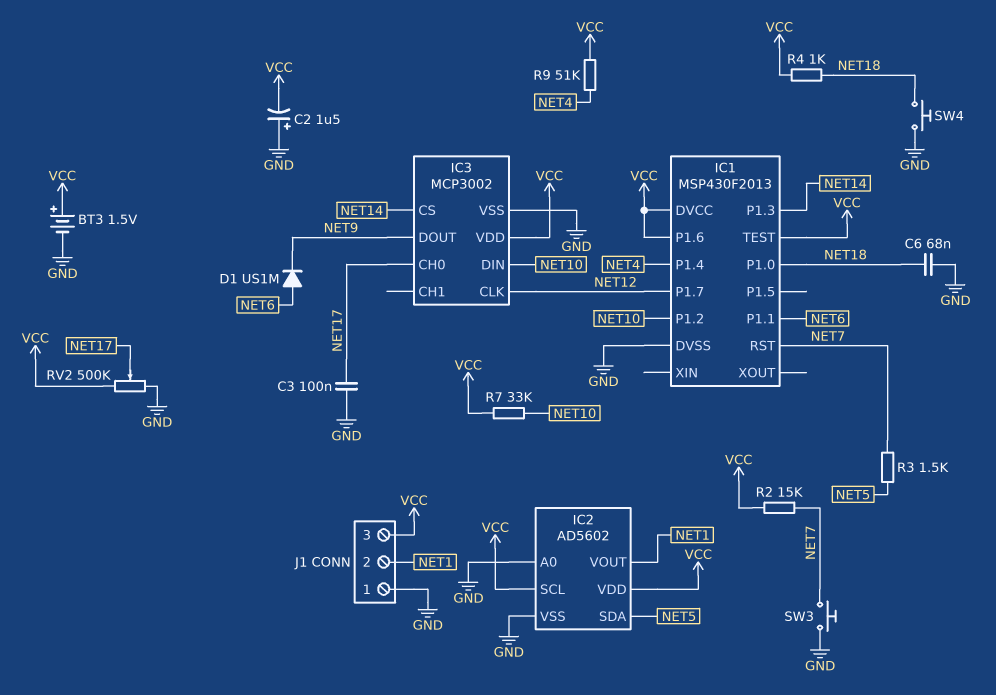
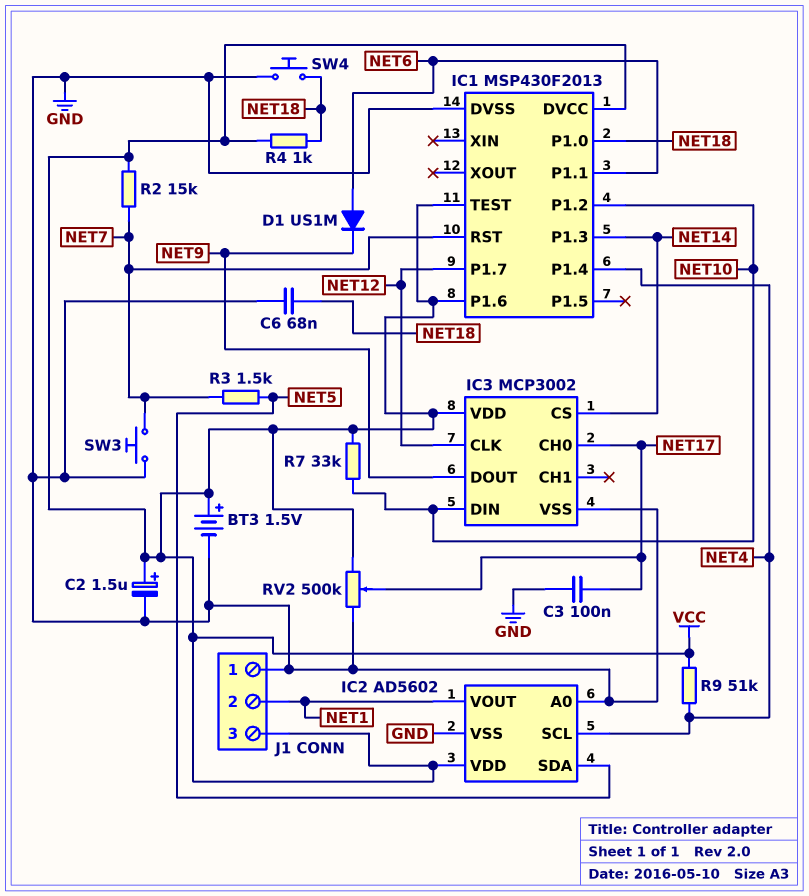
C2: 1.5uF (plus GND, minus VCC) -> 1.5uF (plus VCC, minus GND)
IC2 pin SCL: VCC -> NET4

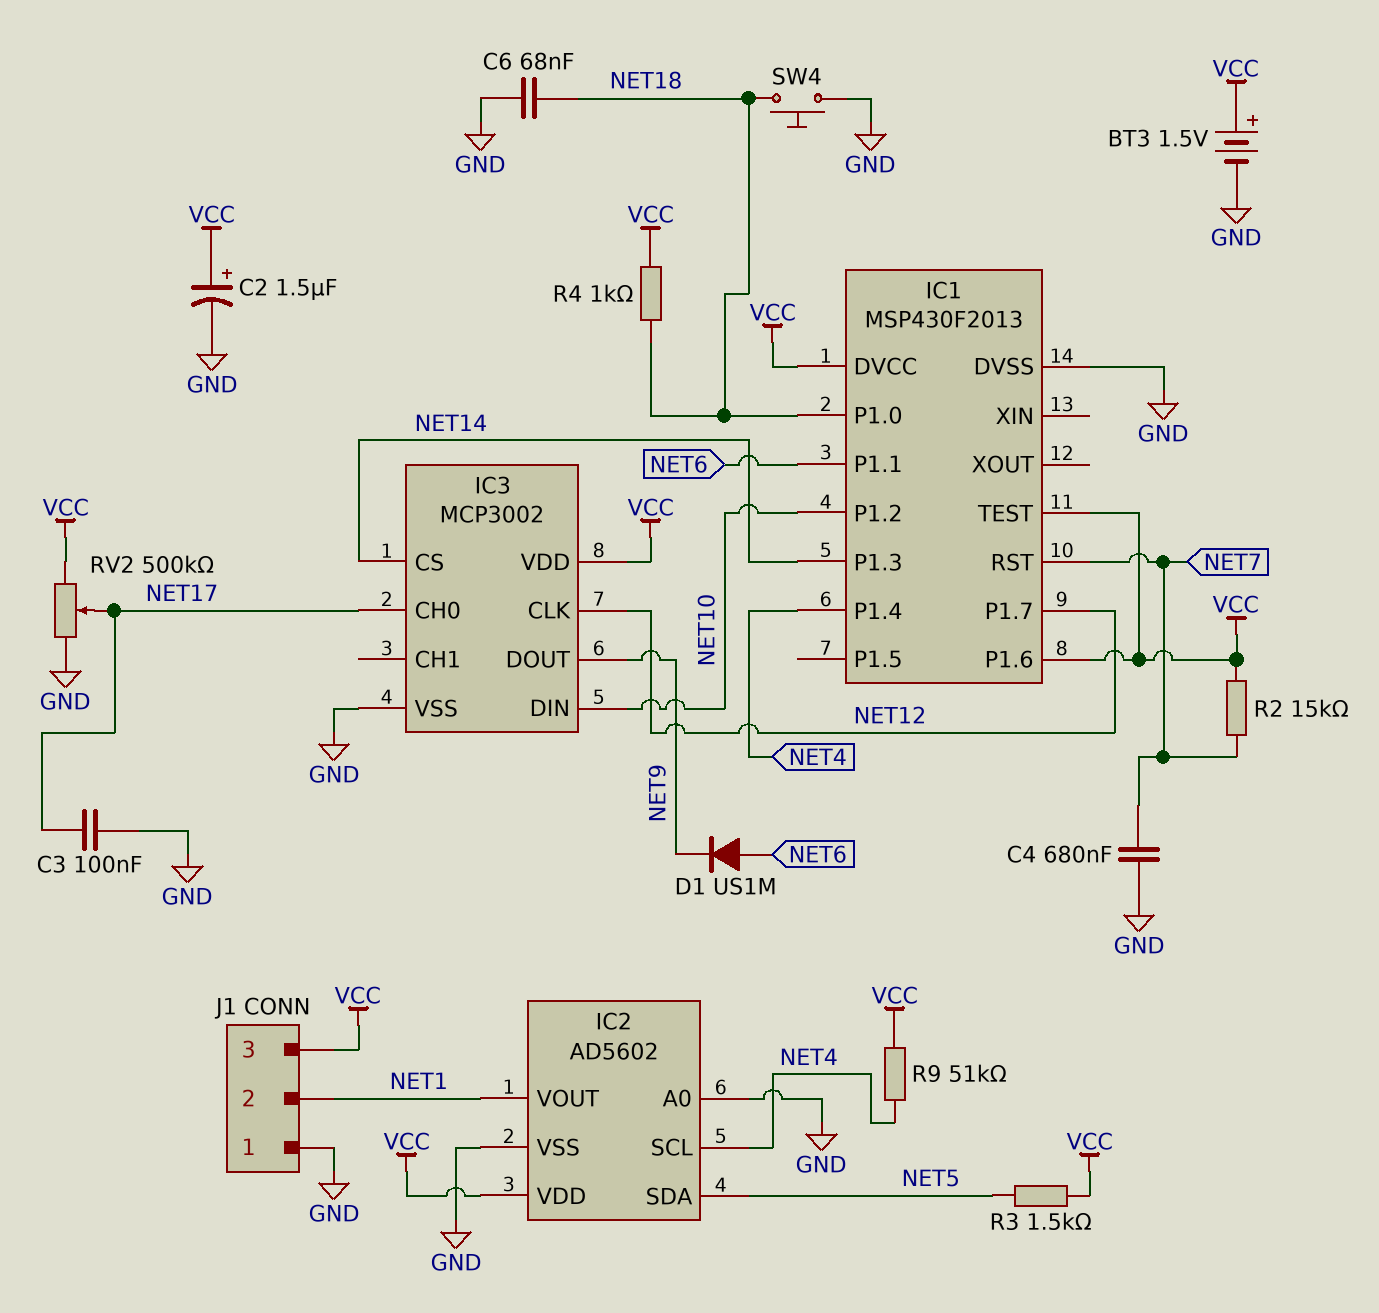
C4: none -> 680nF (GND, NET7)
R3: 1.5k (NET5, NET7) -> 1.5k (NET5, VCC)
R7: 33k (NET10, VCC) -> none
SW3: button (GND, NET7) -> none

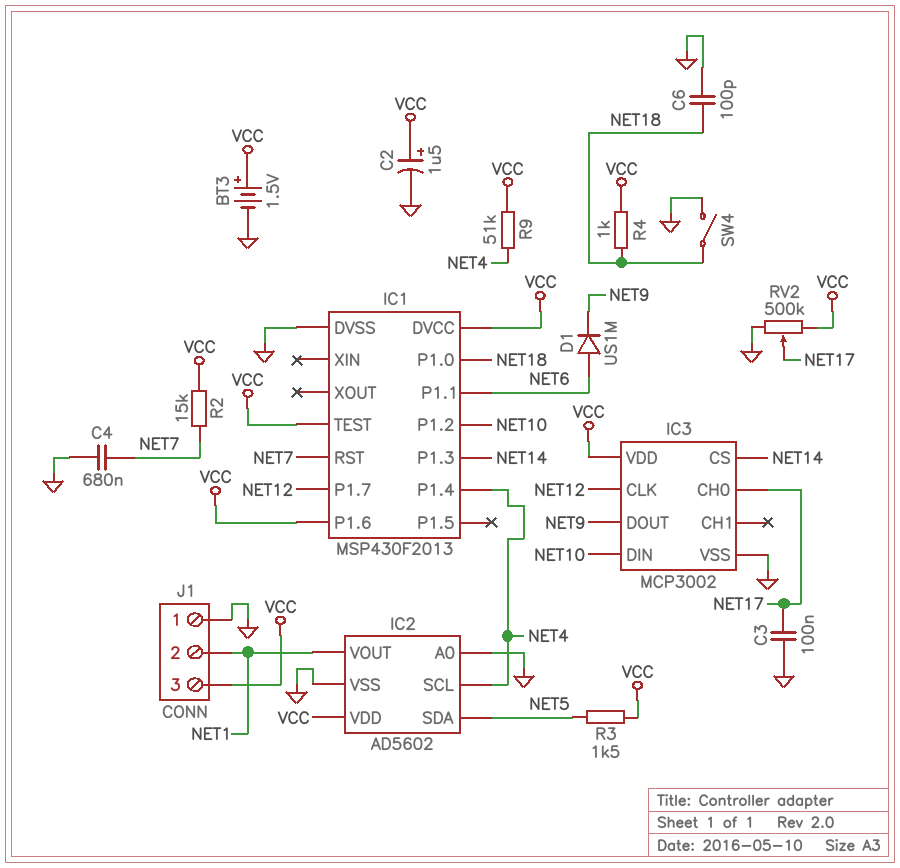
C6: 68nF (GND, NET18) -> 100pF (GND, NET18)
SW4: button (GND, NET18) -> switch (GND, NET18)

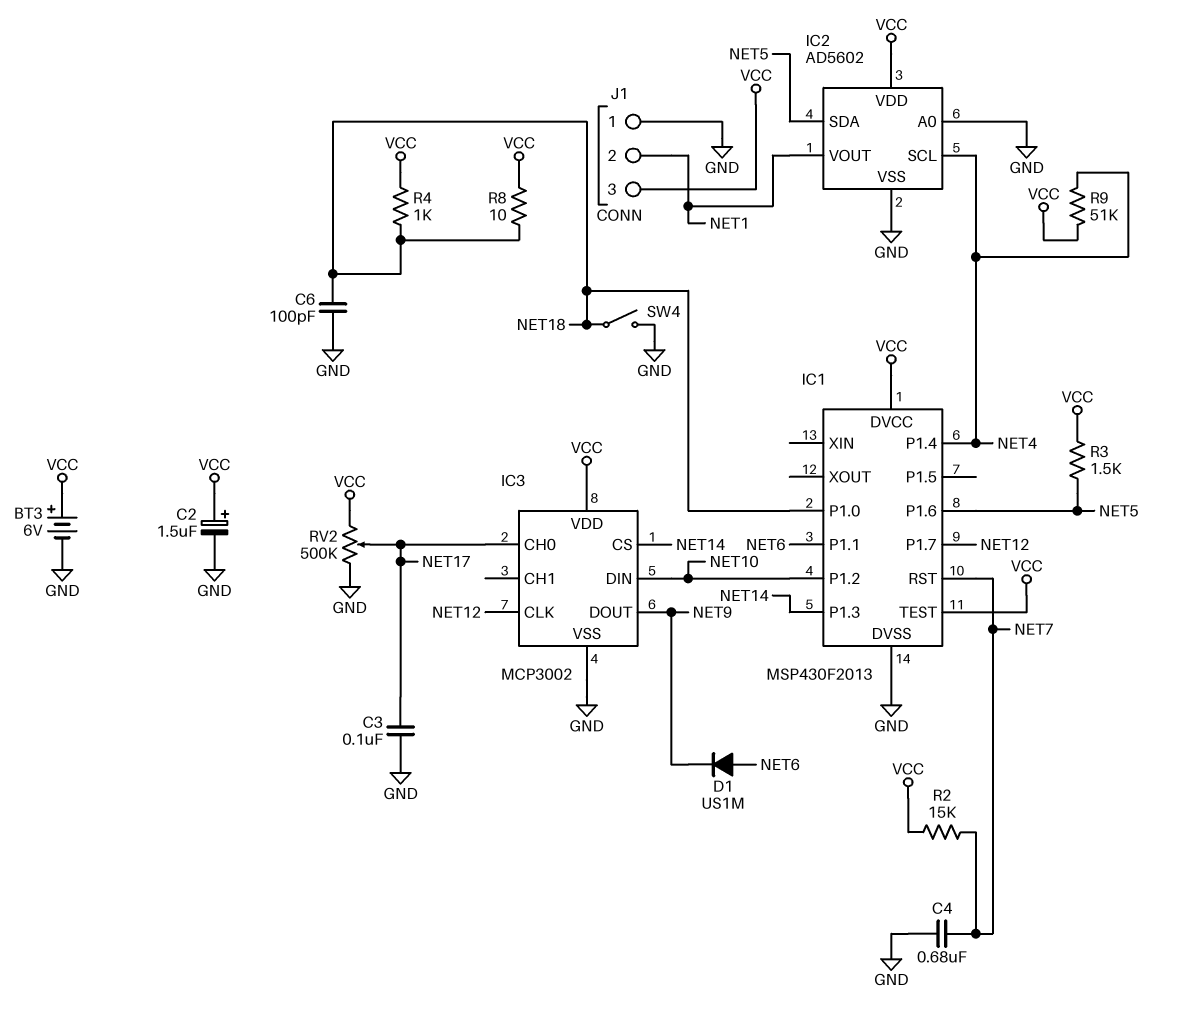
BT3: 1.5V (plus VCC, minus GND) -> 6V (plus VCC, minus GND)
IC1 pin P1.6: VCC -> NET5
R8: none -> 10 (NET18, VCC)

